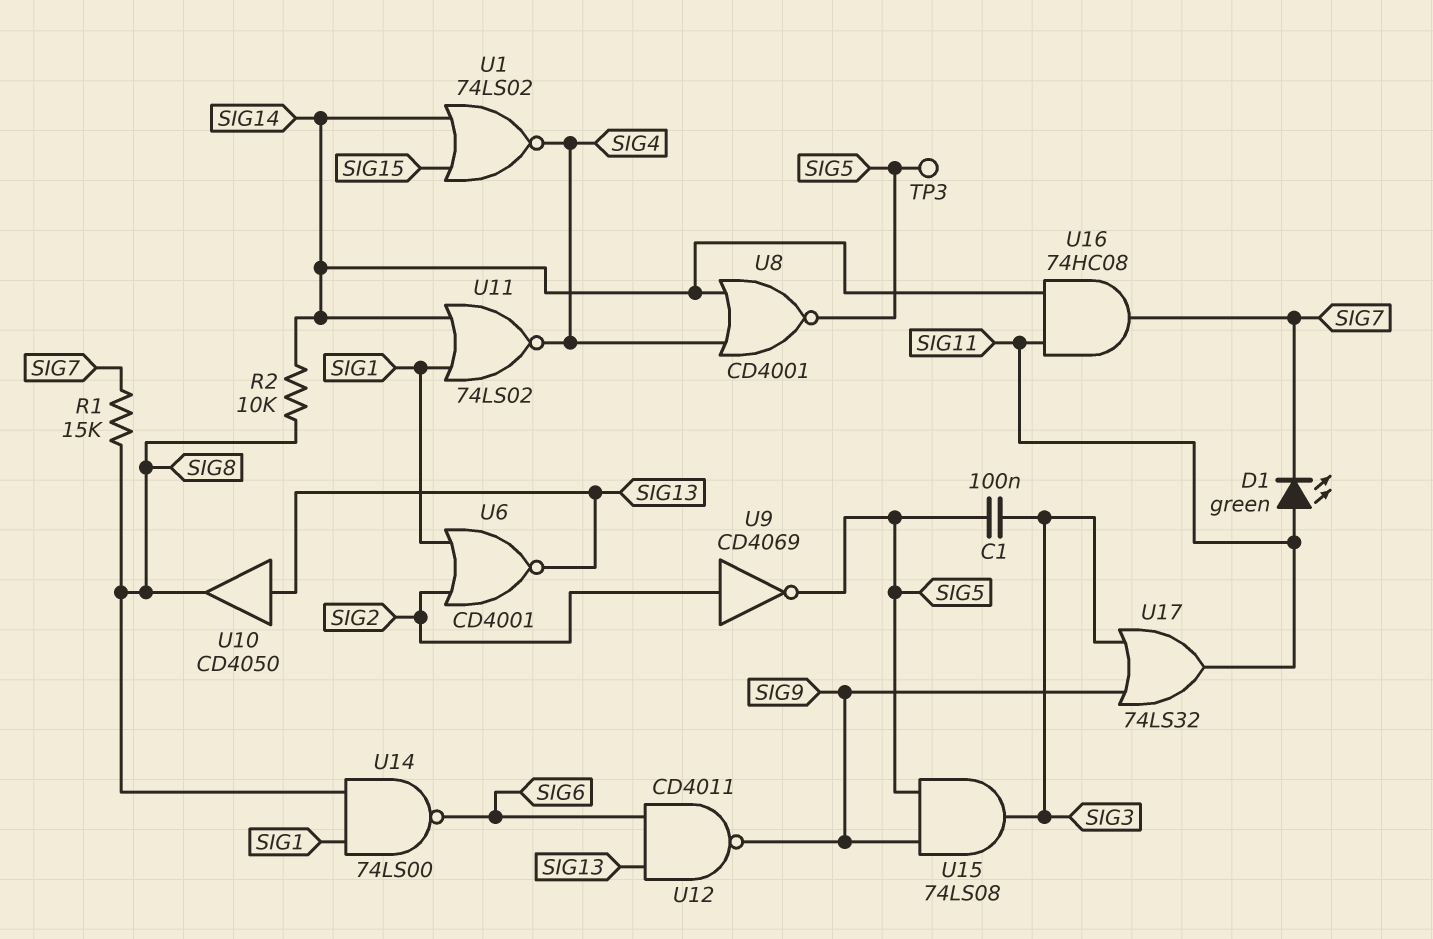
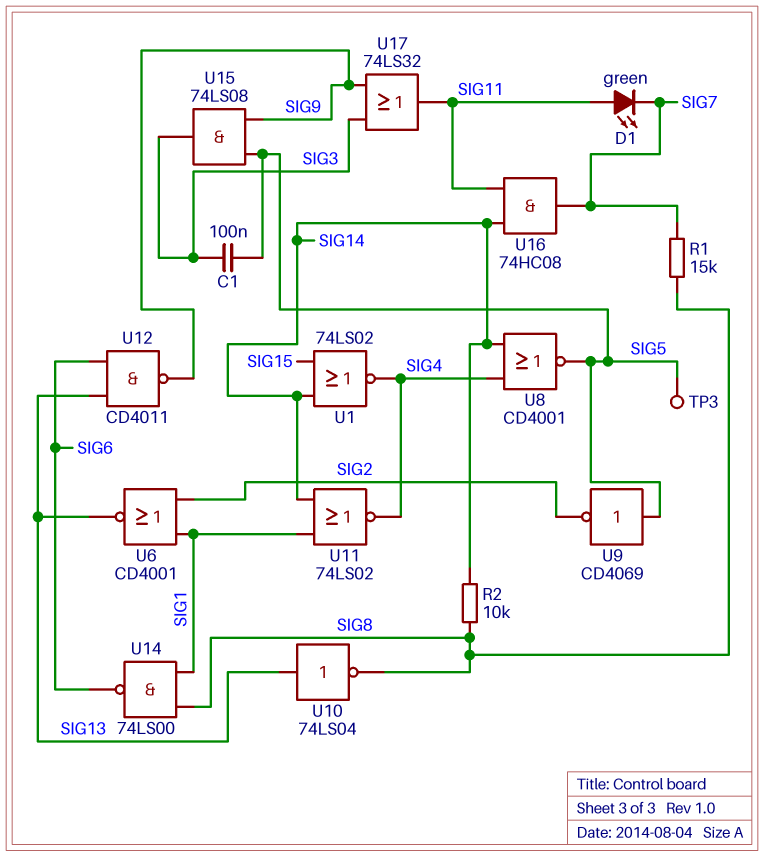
U9: NOT CD4069 (in SIG2, out SIG5) -> NOT CD4069 (in SIG5, out SIG2)
U10: buffer CD4050 (in SIG13, out SIG8) -> NOT 74LS04 (in SIG13, out SIG8)

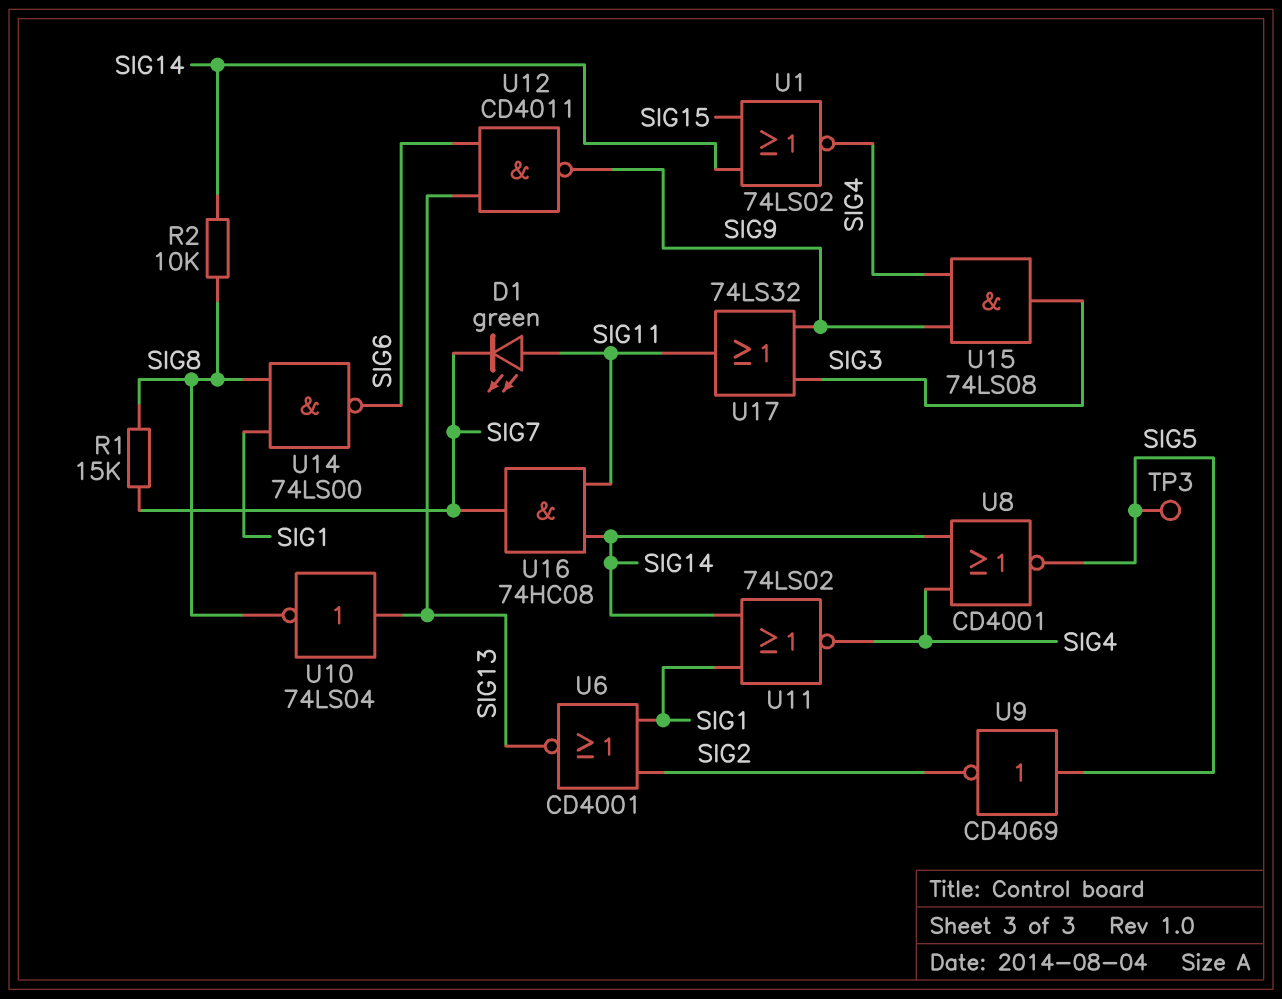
C1: 100nF (SIG3, SIG5) -> none
U15: AND 74LS08 (in SIG5, in SIG9, out SIG3) -> AND 74LS08 (in SIG4, in SIG9, out SIG3)

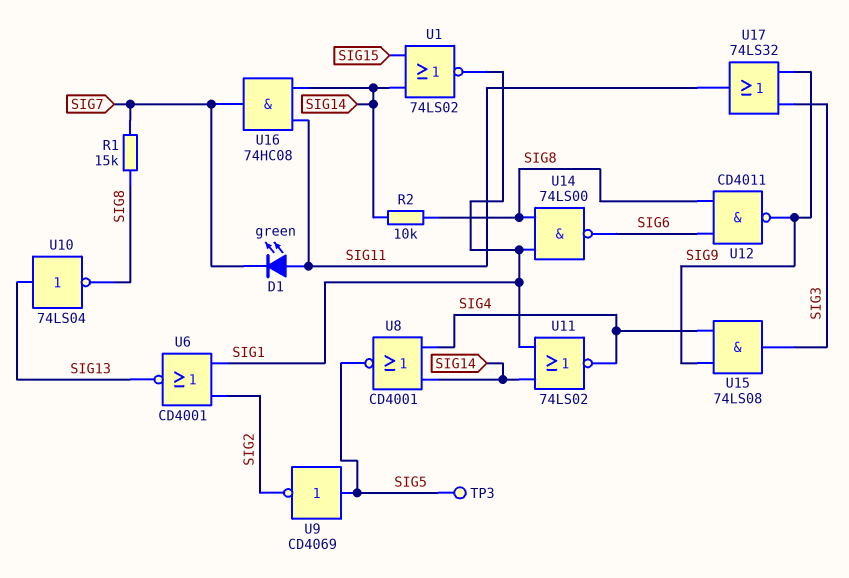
U1: NOR 74LS02 (in SIG14, in SIG15, out SIG4) -> NOR 74LS02 (in SIG14, in SIG15, out SIG1)
U12: NAND CD4011 (in SIG6, in SIG13, out SIG9) -> NAND CD4011 (in SIG6, in SIG8, out SIG9)

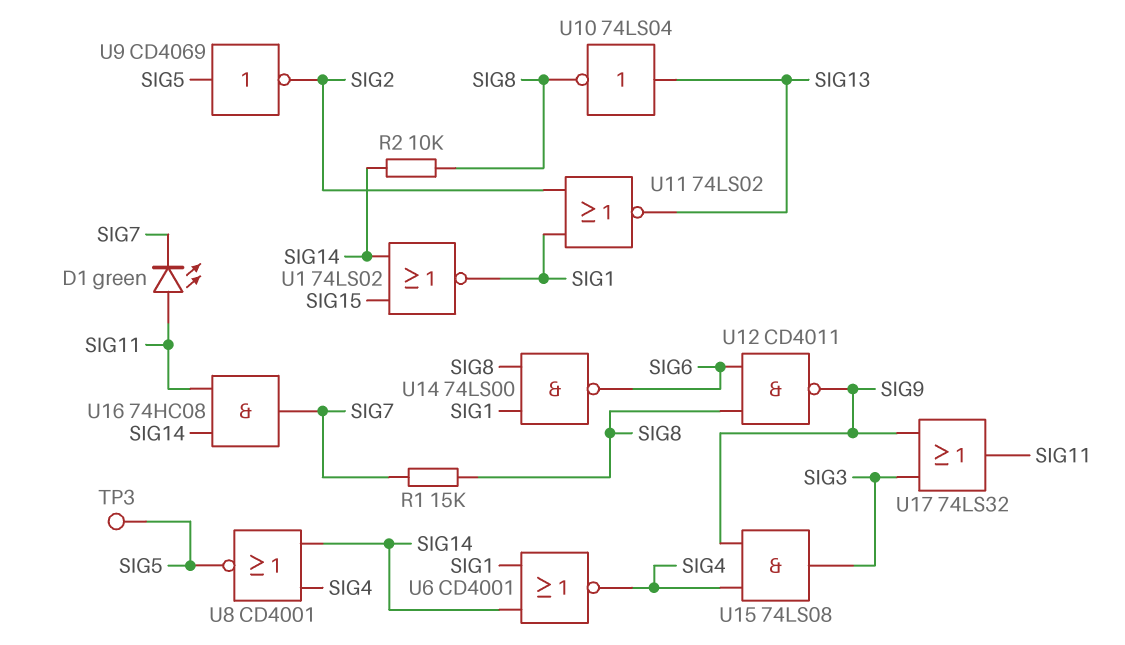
U6: NOR CD4001 (in SIG1, in SIG2, out SIG13) -> NOR CD4001 (in SIG1, in SIG14, out SIG4)
U11: NOR 74LS02 (in SIG1, in SIG14, out SIG4) -> NOR 74LS02 (in SIG1, in SIG2, out SIG13)

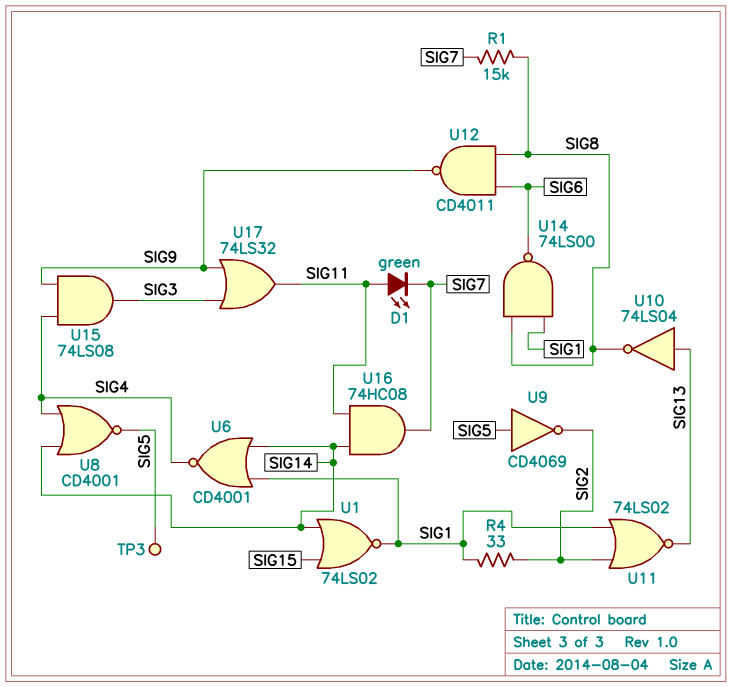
R2: 10k (SIG8, SIG14) -> none
R4: none -> 33 (SIG1, SIG2)

